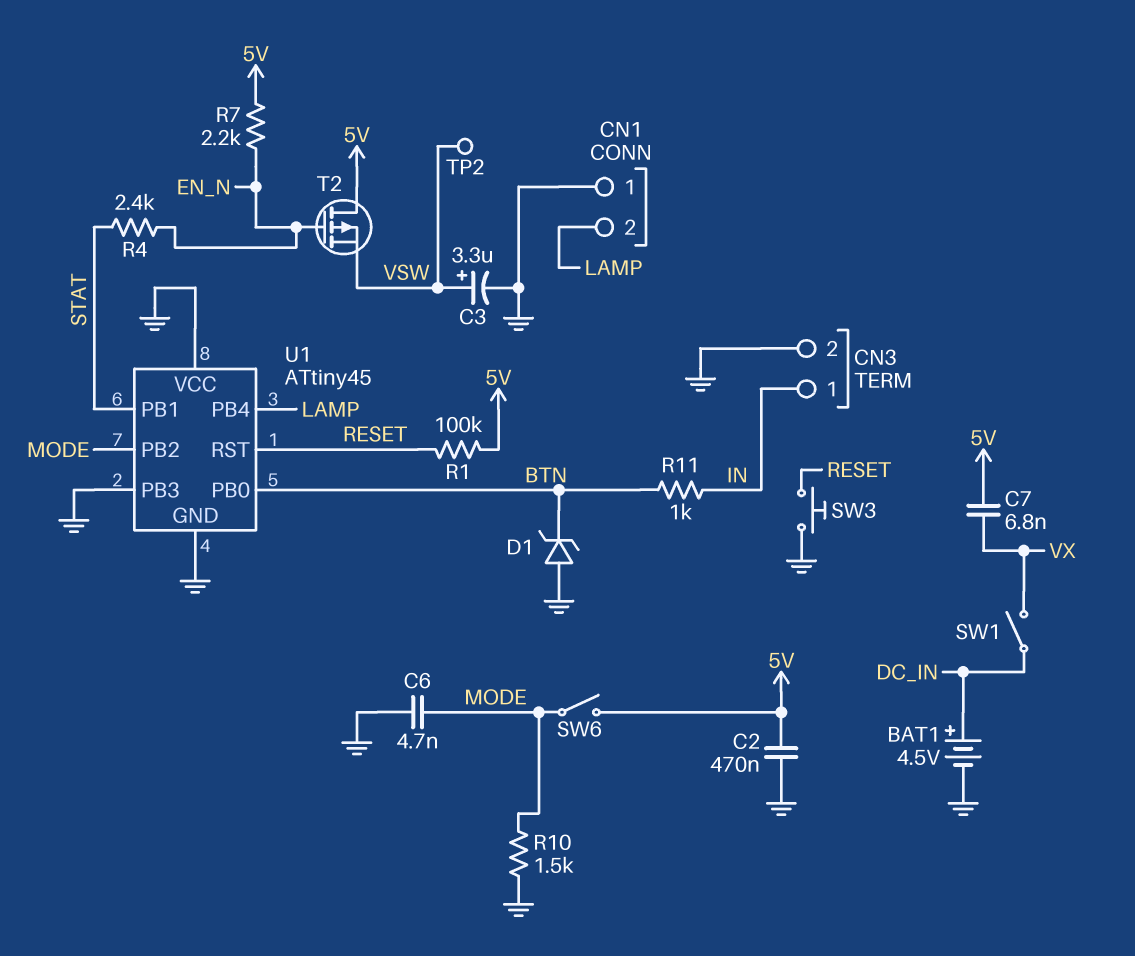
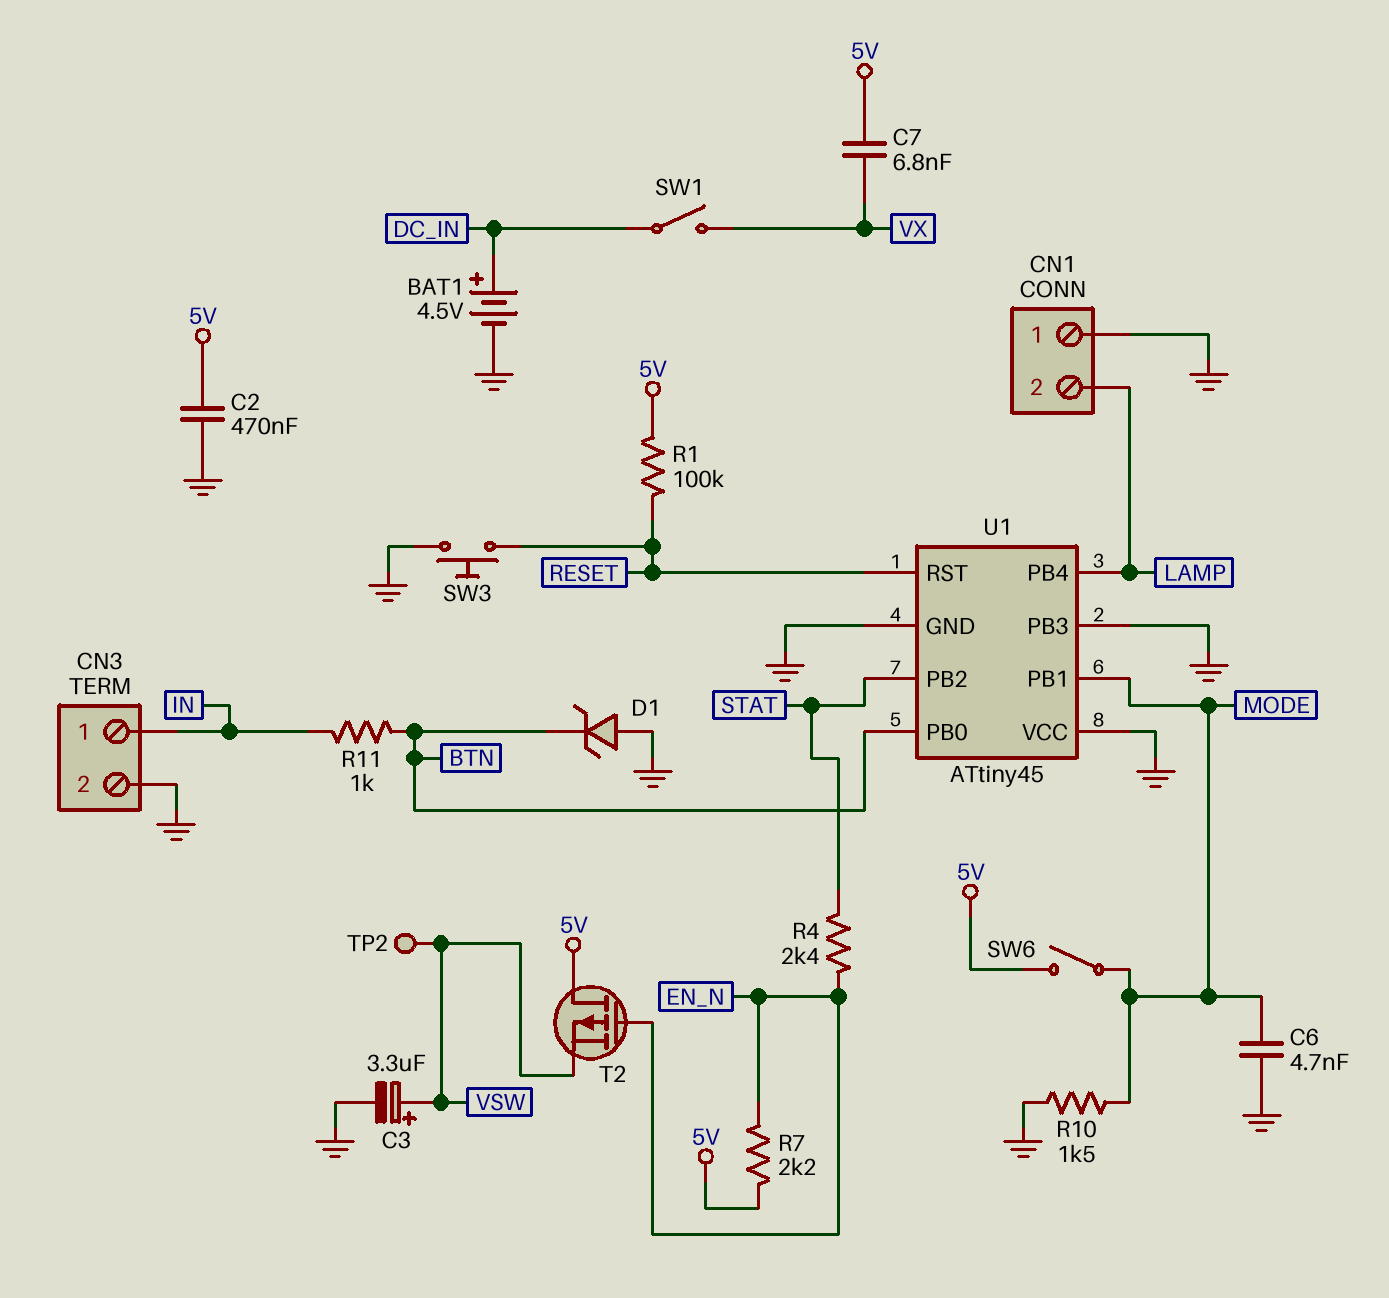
U1 pin PB1: STAT -> MODE
U1 pin PB2: MODE -> STAT

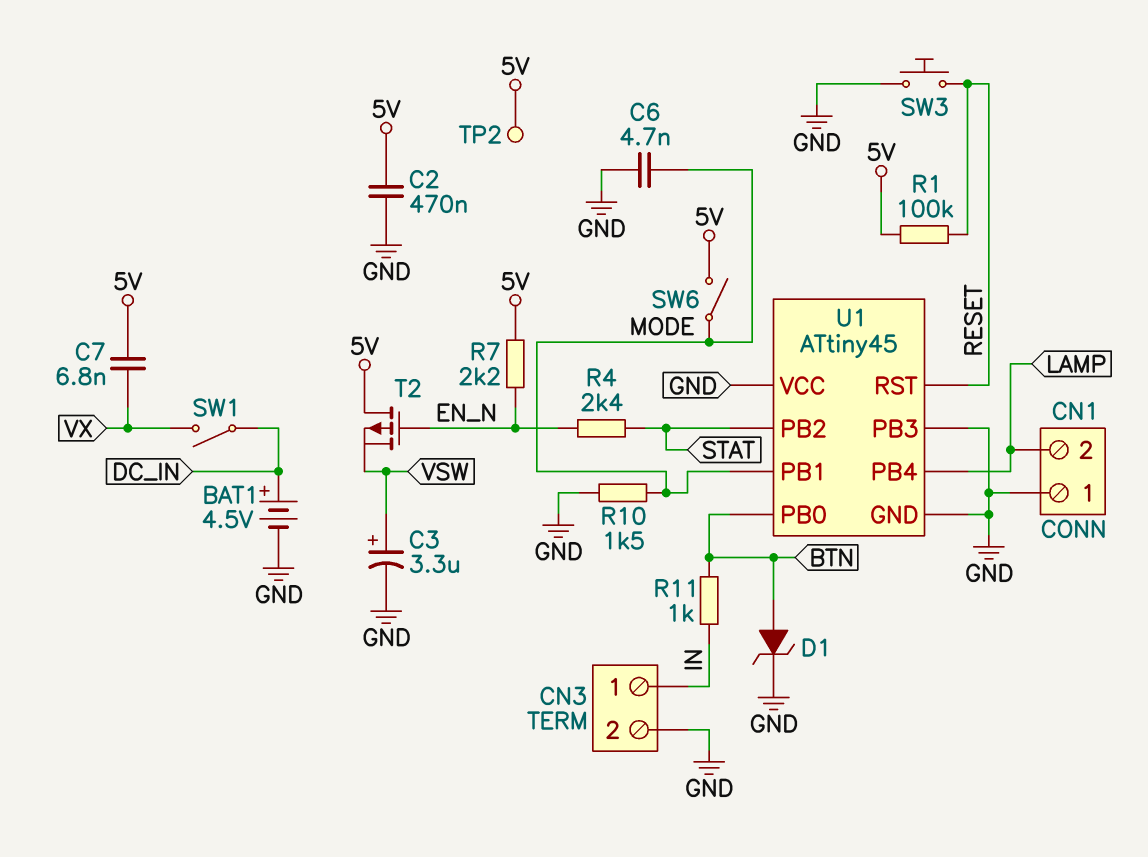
D1: zener (A GND, K BTN) -> zener (A BTN, K GND)
TP2: test point (VSW) -> test point (5V)

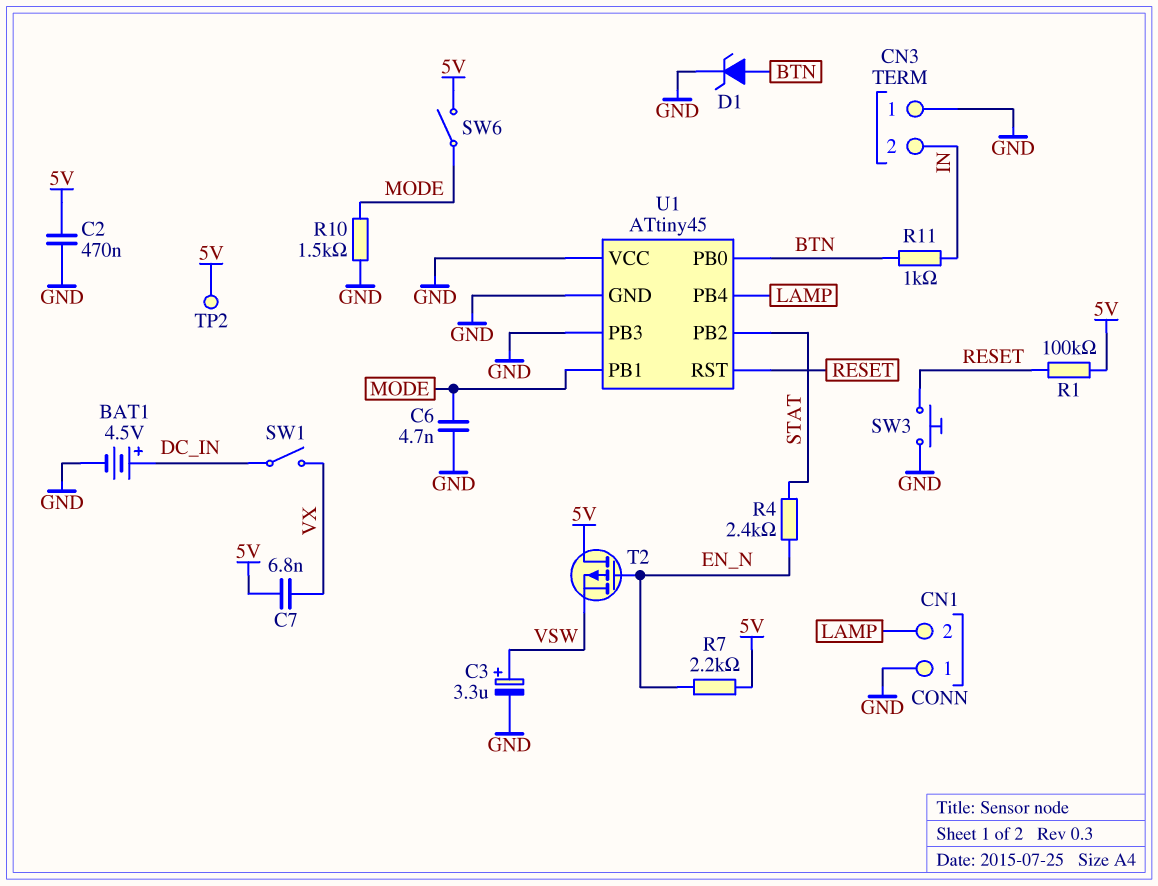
CN3 pin 1: IN -> GND
CN3 pin 2: GND -> IN

